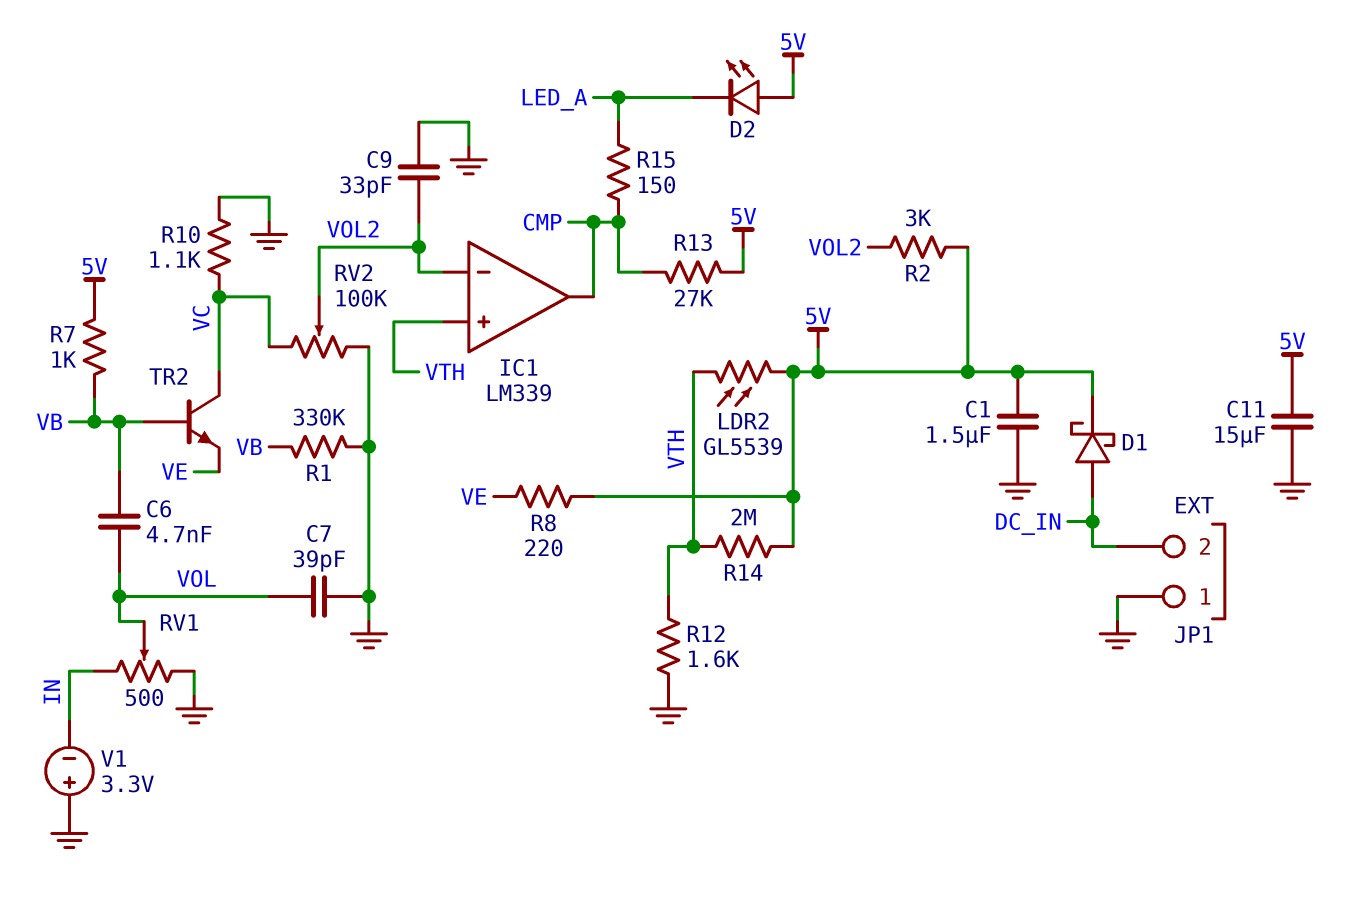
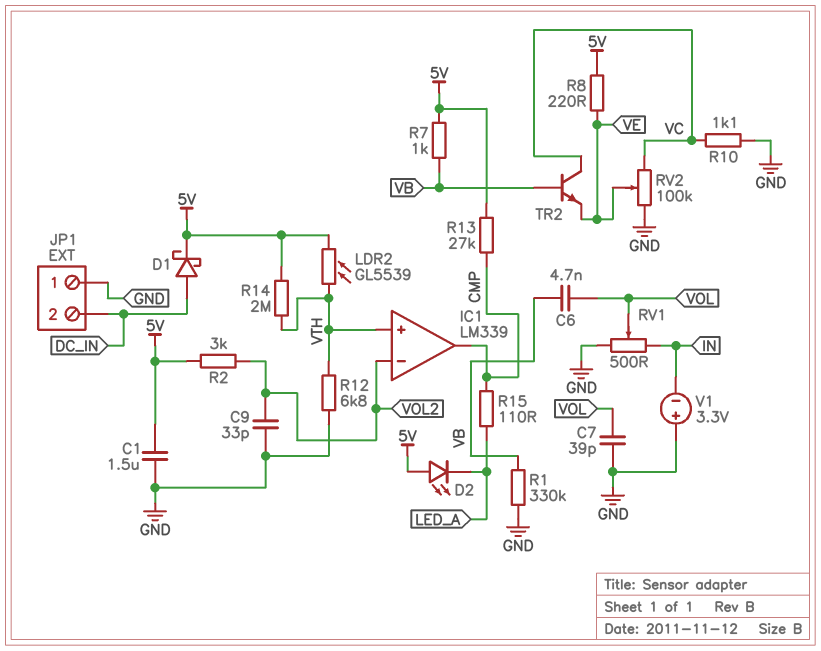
C11: 15uF (5V, GND) -> none
R12: 1.6k (GND, VTH) -> 6.8k (GND, VTH)
R15: 150 (CMP, LED_A) -> 110 (CMP, LED_A)
RV2: 100k (GND, VC, wiper VOL2) -> 100k (GND, VC, wiper VE)

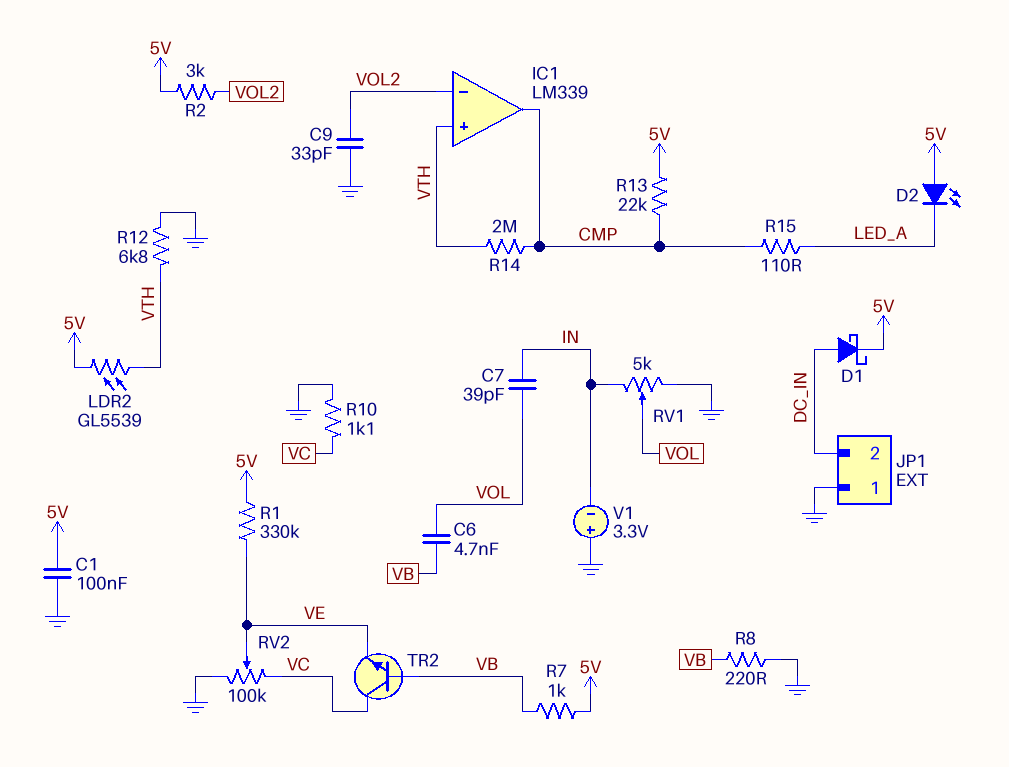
C1: 1.5uF (5V, GND) -> 100nF (5V, GND)
C7: 39pF (GND, VOL) -> 39pF (IN, VOL)
R1: 330k (GND, VB) -> 330k (5V, VE)
R8: 220 (5V, VE) -> 220 (GND, VB)
R13: 27k (5V, CMP) -> 22k (5V, CMP)
R14: 2M (5V, VTH) -> 2M (CMP, VTH)
RV1: 500 (GND, IN, wiper VOL) -> 5k (GND, IN, wiper VOL)

